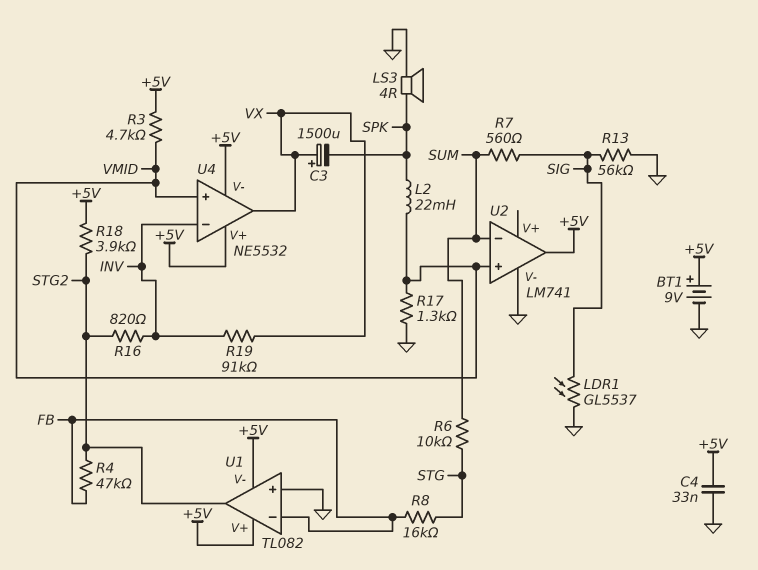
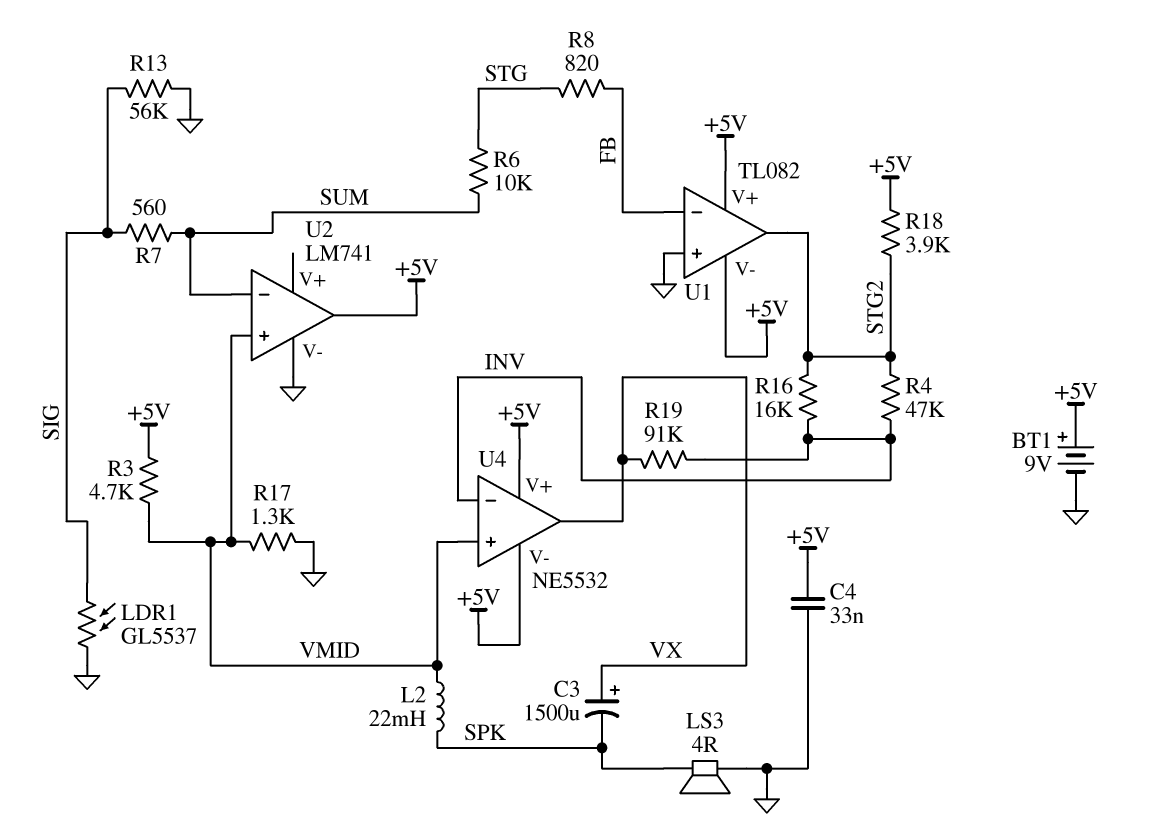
R4: 47k (FB, STG2) -> 47k (INV, STG2)
R8: 16k (FB, STG) -> 820 (FB, STG)
R16: 820 (INV, STG2) -> 16k (INV, STG2)

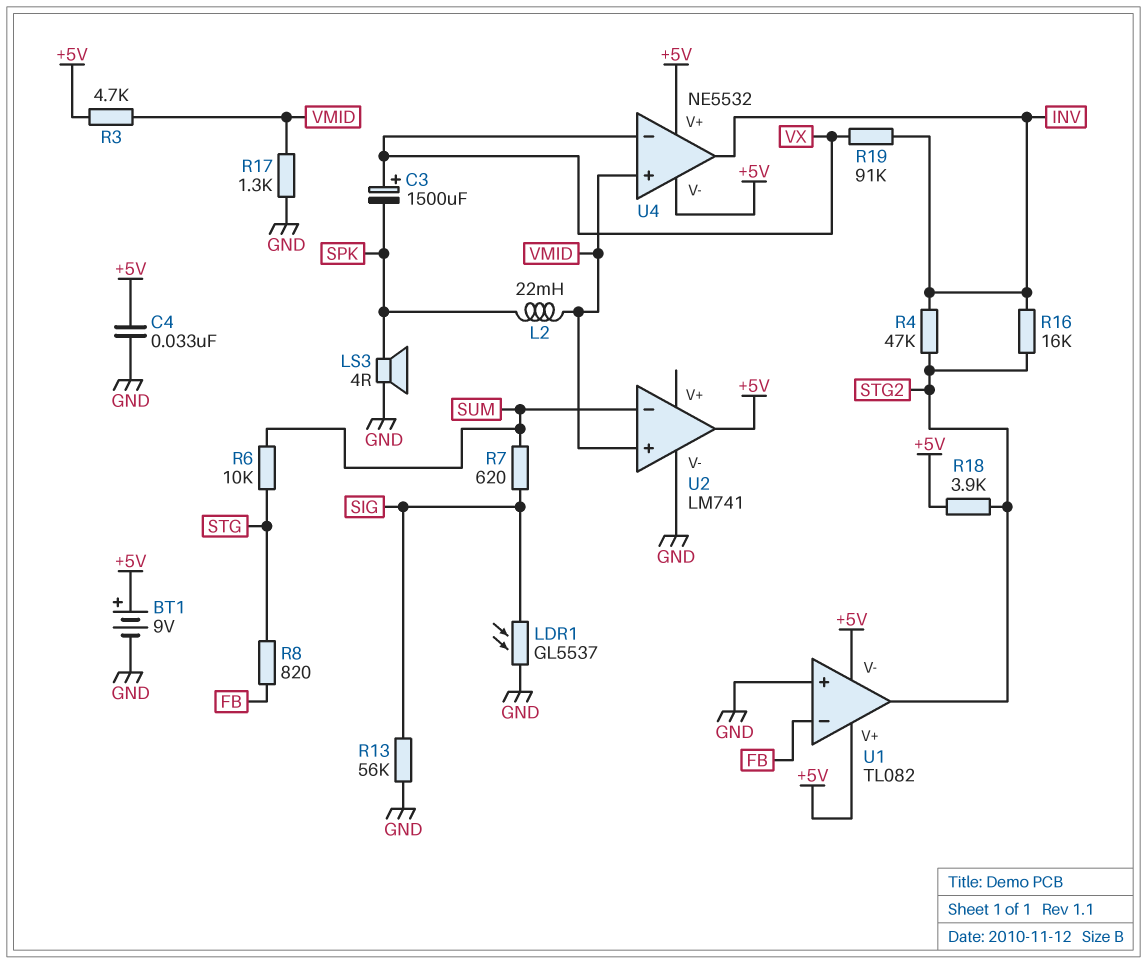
R7: 560 (SIG, SUM) -> 620 (SIG, SUM)
U4 pin in-: INV -> VX
U4 pin out: VX -> INV

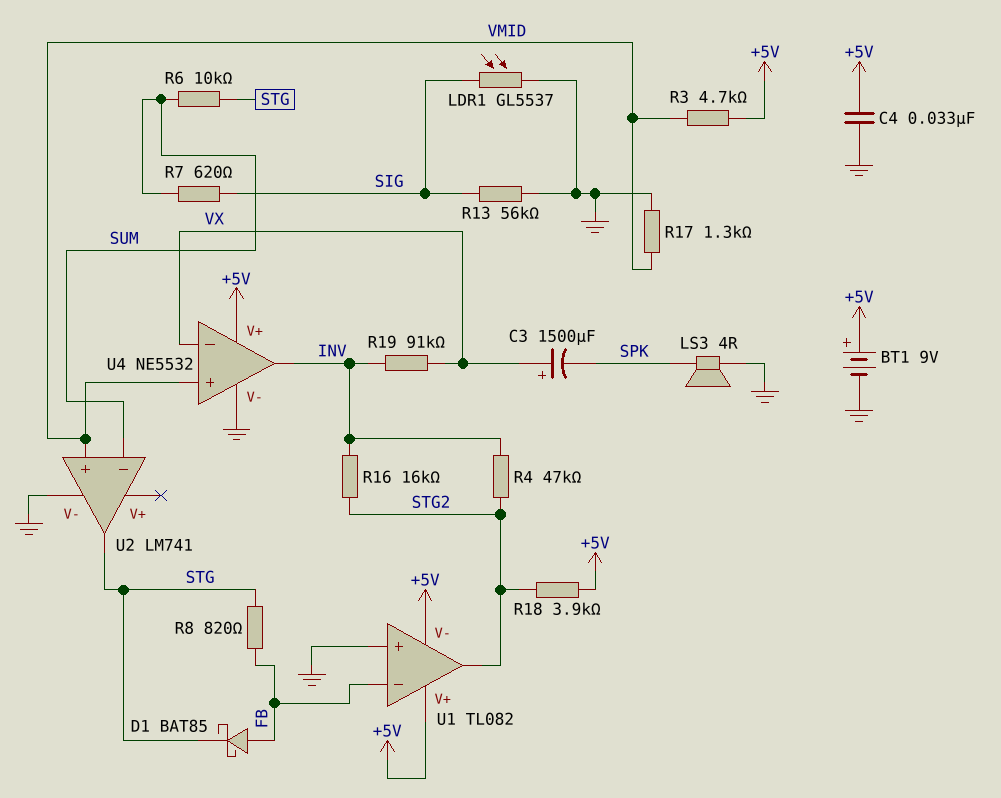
D1: none -> schottky BAT85 (A FB, K STG)
L2: 22mH (SPK, VMID) -> none
U2 pin out: +5V -> STG
U4 pin V-: +5V -> GND

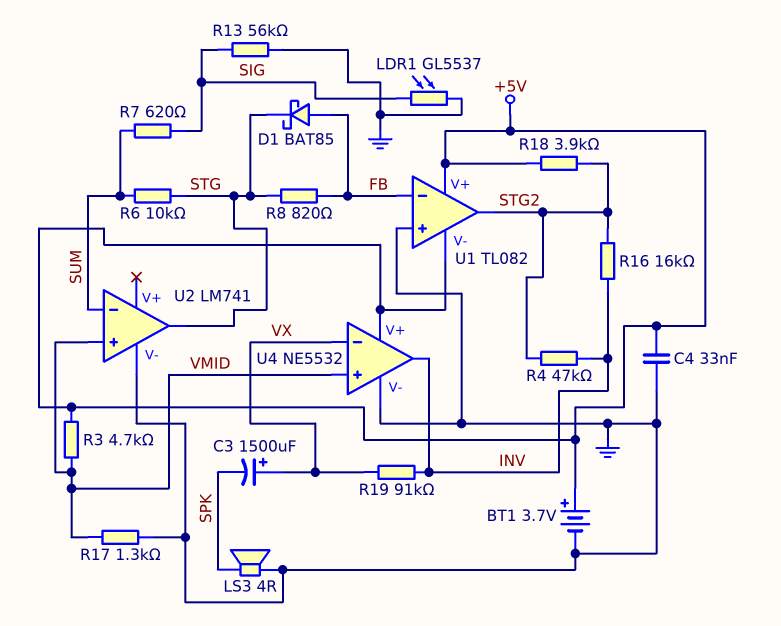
BT1: 9V (plus +5V, minus GND) -> 3.7V (plus +5V, minus GND)

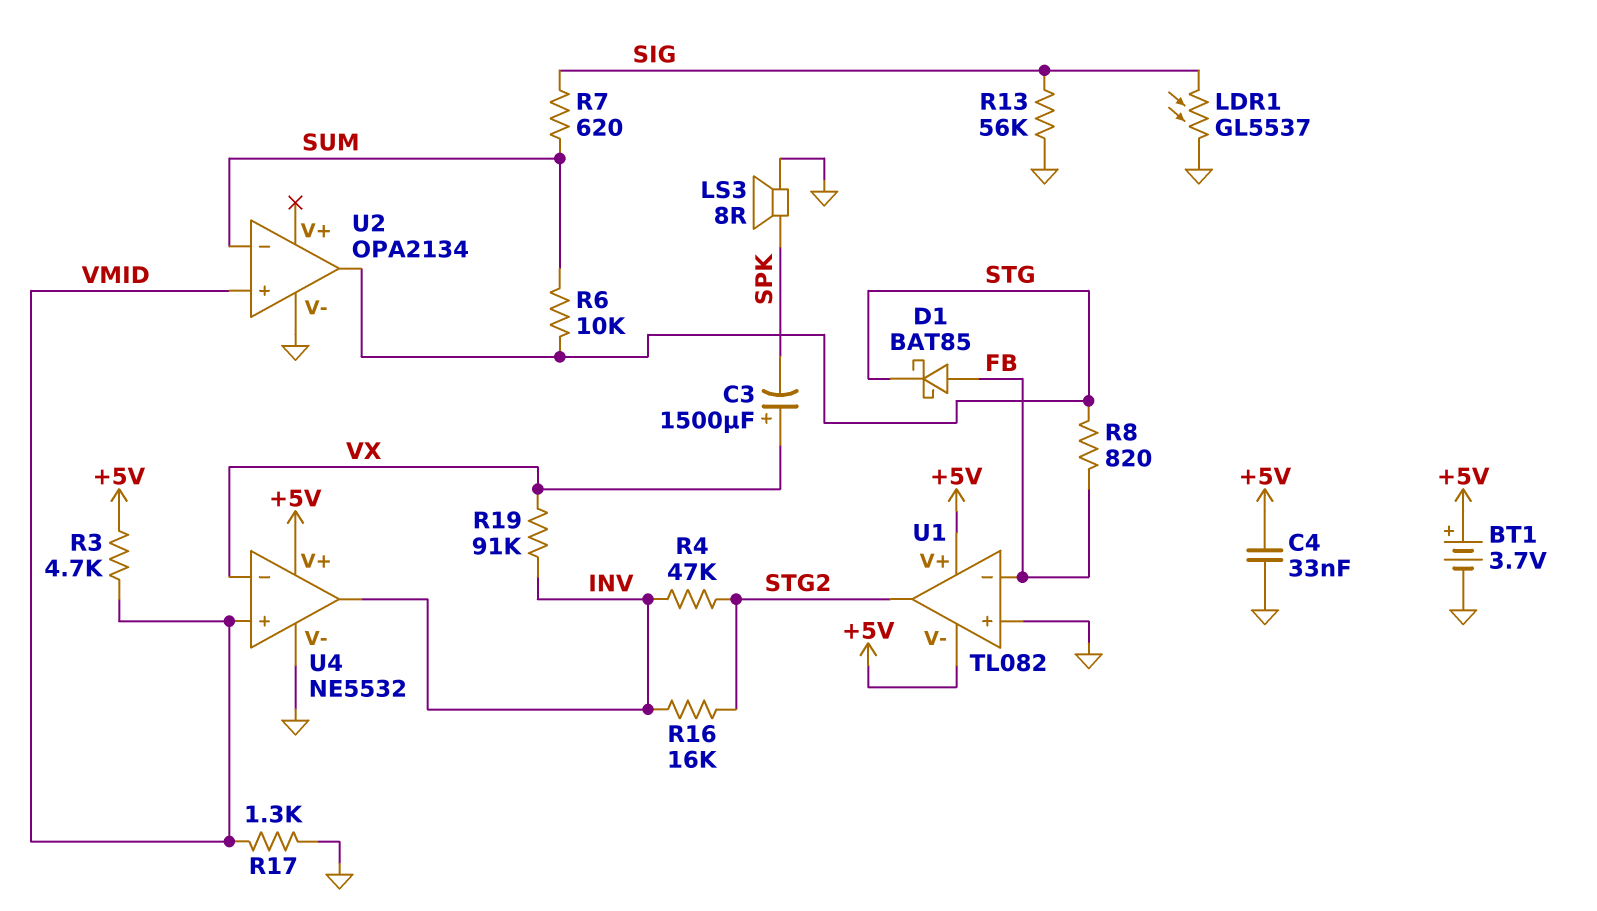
LS3: speaker 4R (GND, SPK) -> speaker 8R (GND, SPK)
R18: 3.9k (+5V, STG2) -> none
U2: LM741 -> OPA2134

